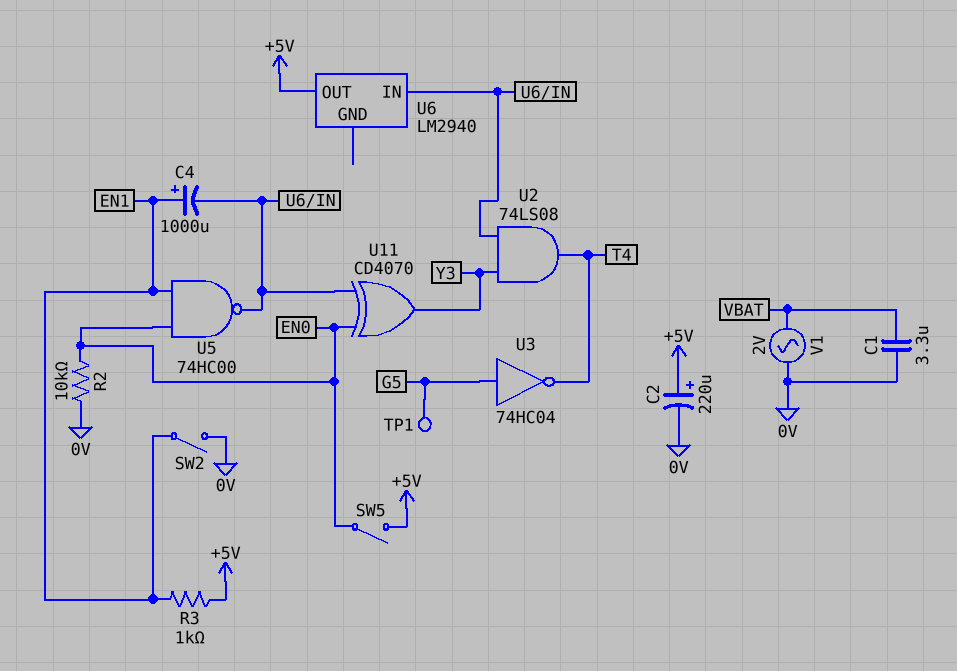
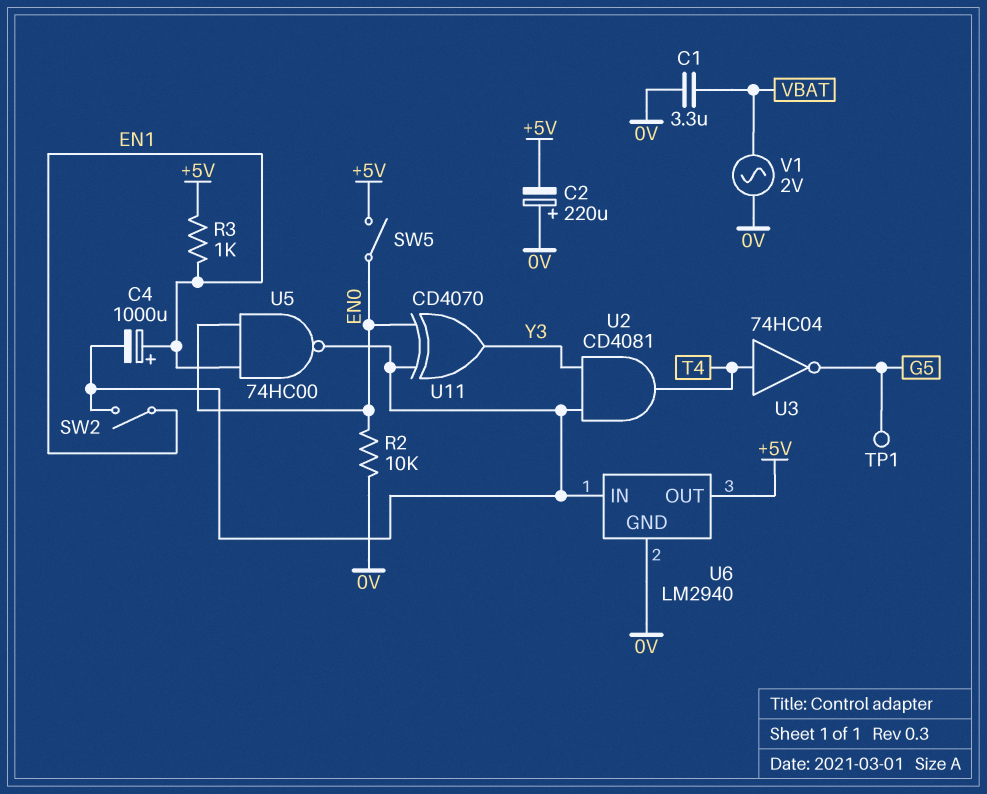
C2: 220uF (plus +5V, minus 0V) -> 220uF (plus 0V, minus +5V)
SW2: switch (0V, EN1) -> switch (EN1, U6/IN)
U2: AND 74LS08 (in U6/IN, in Y3, out T4) -> AND CD4081 (in U6/IN, in Y3, out T4)
U3: NOT 74HC04 (in G5, out T4) -> NOT 74HC04 (in T4, out G5)
U6 pin GND: none -> 0V

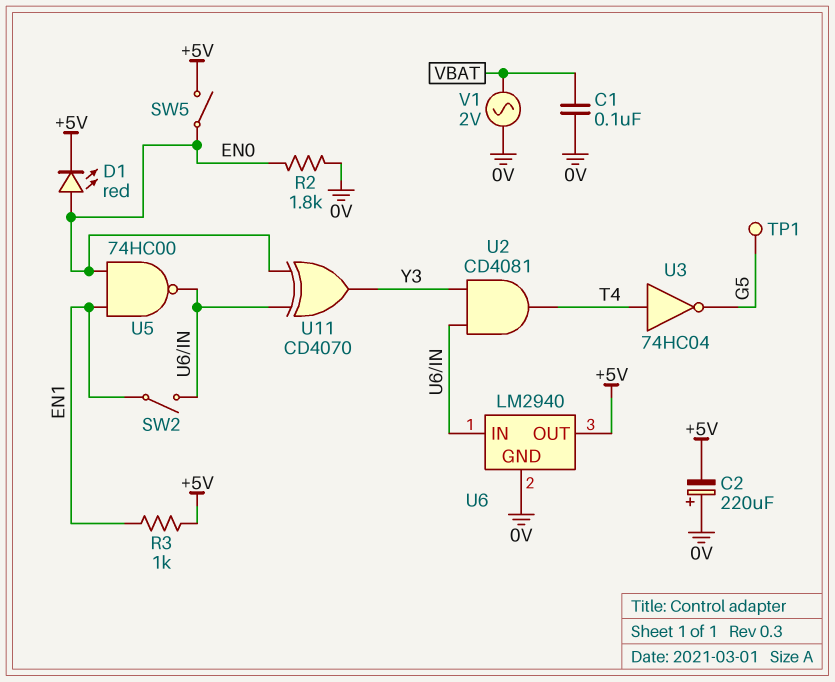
C1: 3.3uF (0V, VBAT) -> 100nF (0V, VBAT)
C4: 1000uF (plus EN1, minus U6/IN) -> none
D1: none -> LED red (A EN0, K +5V)
R2: 10k (0V, EN0) -> 1.8k (0V, EN0)

